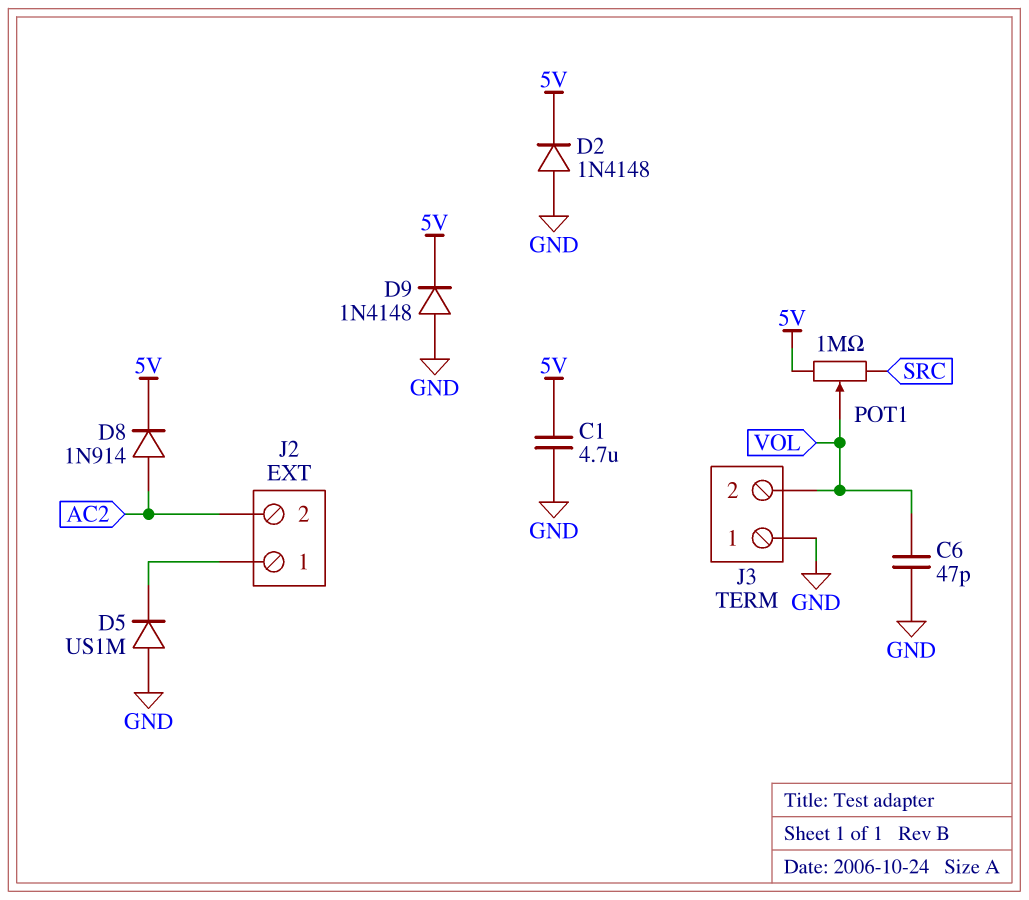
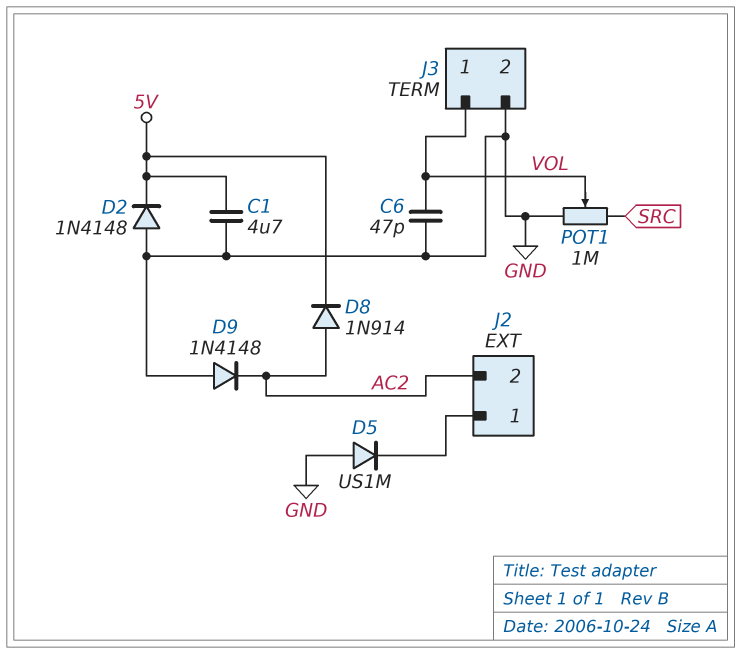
D9: diode 1N4148 (A GND, K 5V) -> diode 1N4148 (A GND, K AC2)
J3 pin 1: GND -> VOL
J3 pin 2: VOL -> GND
POT1: 1M (5V, SRC, wiper VOL) -> 1M (GND, SRC, wiper VOL)

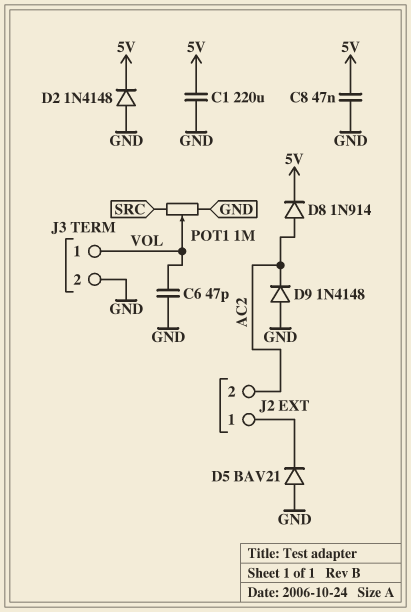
C1: 4.7uF (5V, GND) -> 220uF (5V, GND)
C8: none -> 47nF (5V, GND)
D5: diode US1M (A GND, K J2/1) -> diode BAV21 (A GND, K J2/1)

